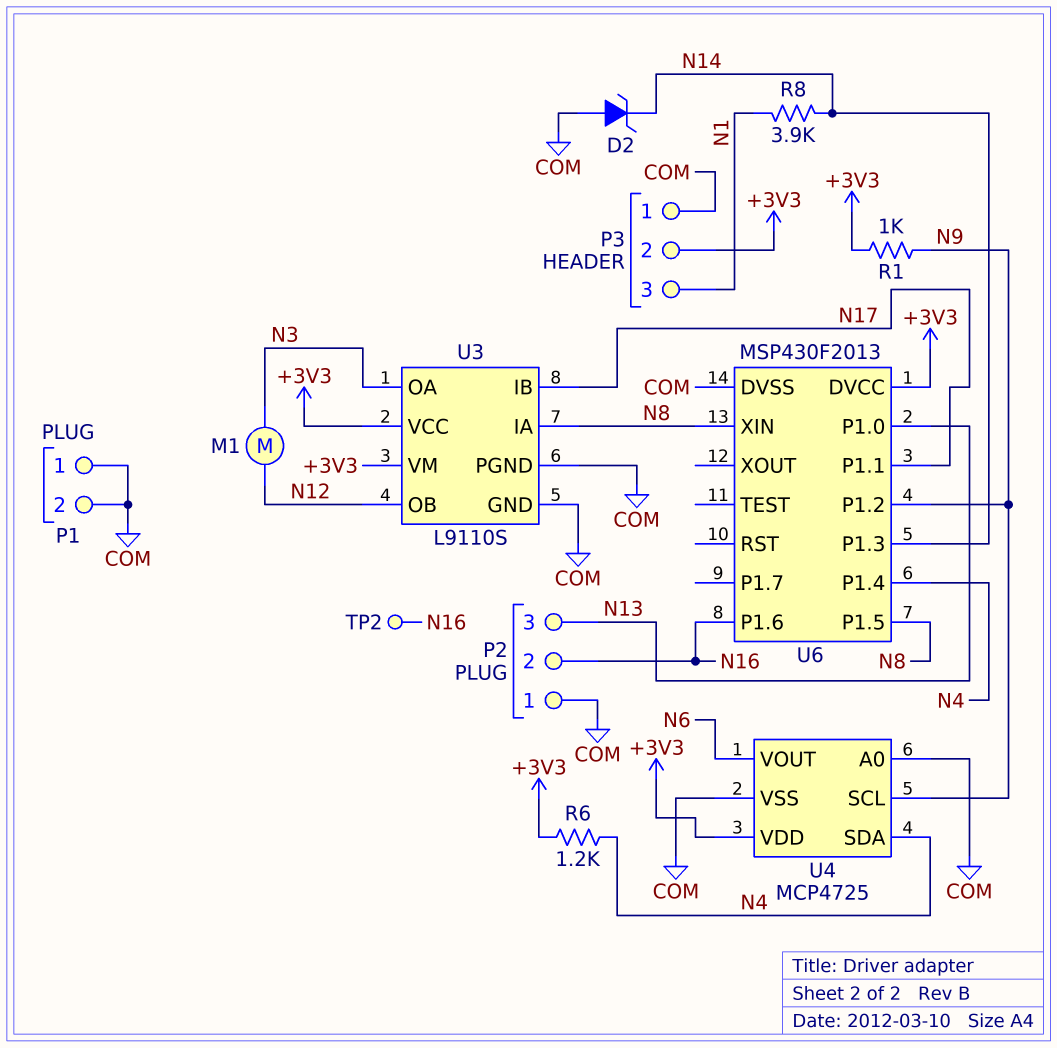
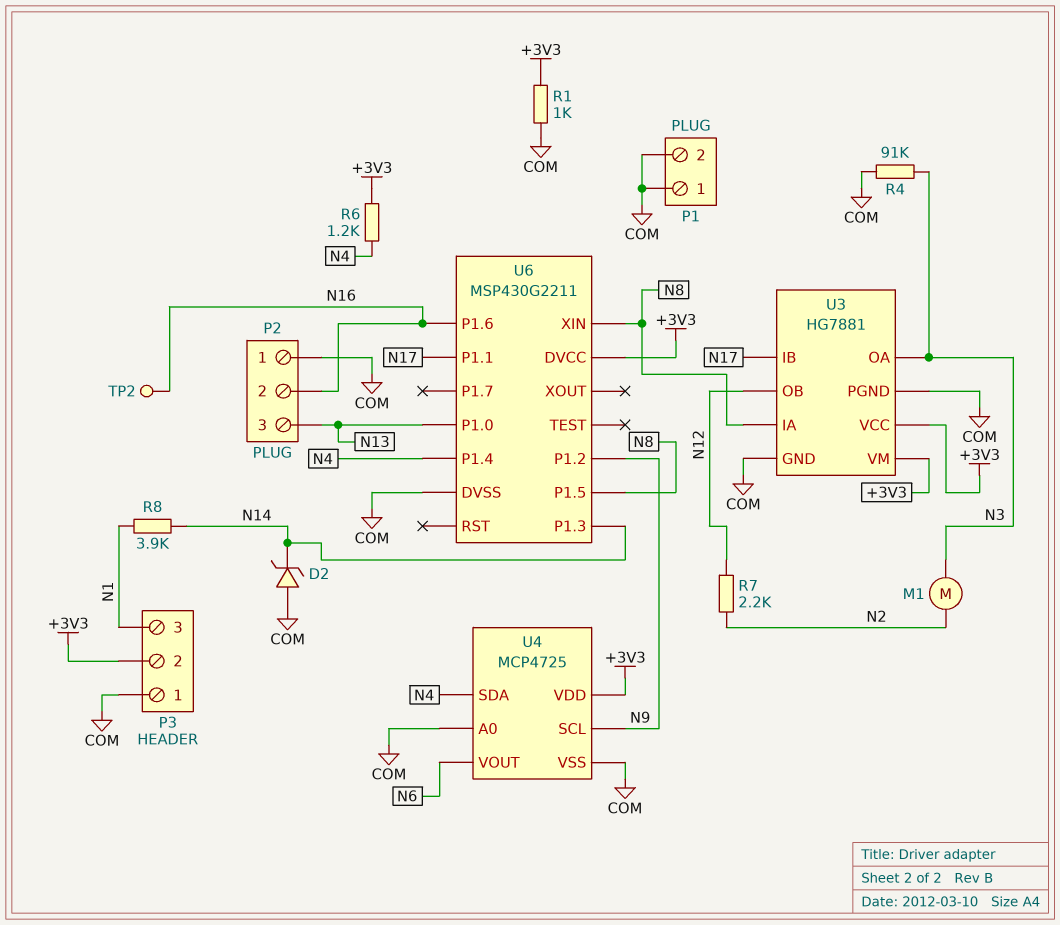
M1: motor (N3, N12) -> motor (N2, N3)
R1: 1k (+3V3, N9) -> 1k (+3V3, COM)
R4: none -> 91k (COM, N3)
R7: none -> 2.2k (N2, N12)
U3: L9110S -> HG7881
U6: MSP430F2013 -> MSP430G2211

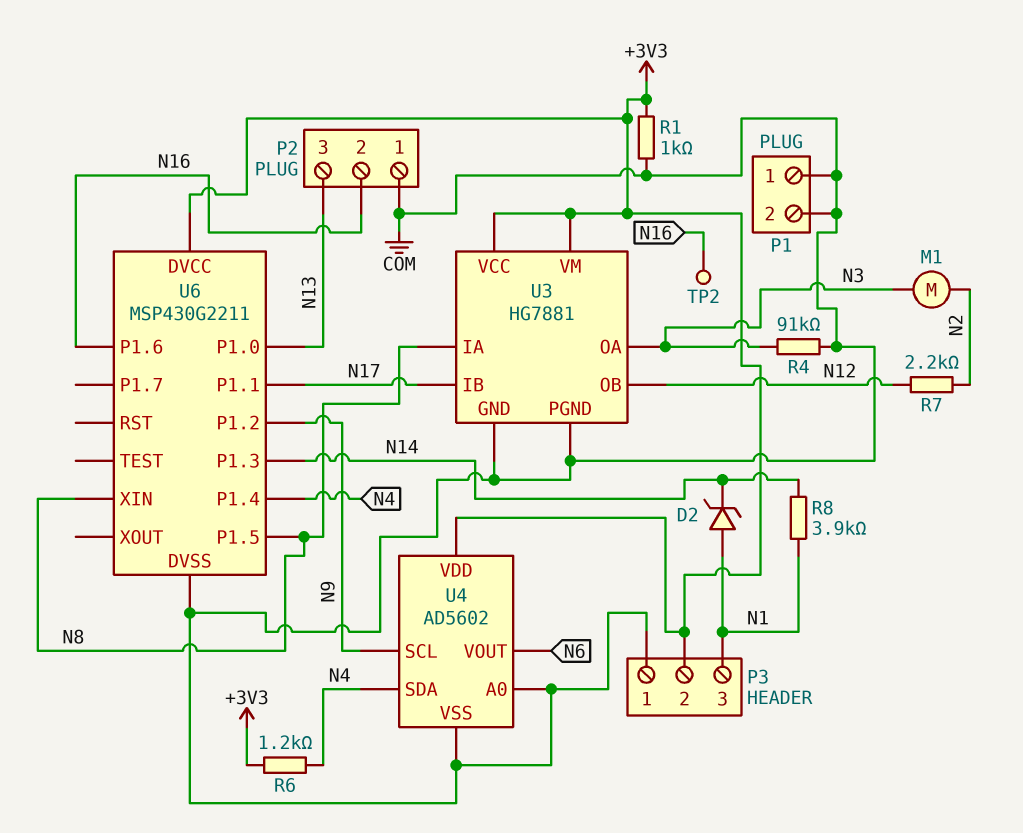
D2: zener (A COM, K N14) -> zener (A N1, K N14)
U4: MCP4725 -> AD5602

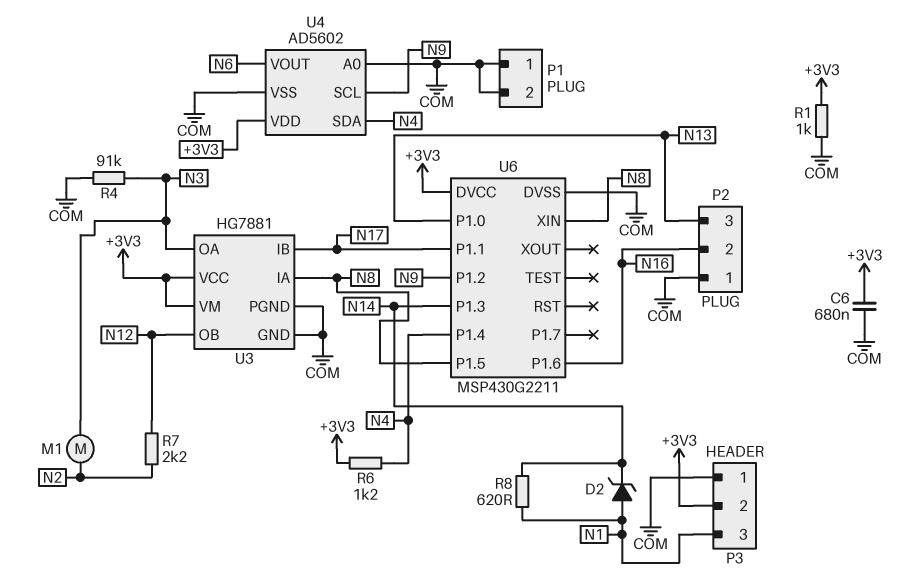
C6: none -> 680nF (+3V3, COM)
R8: 3.9k (N1, N14) -> 620 (N1, N14)
TP2: test point (N16) -> none

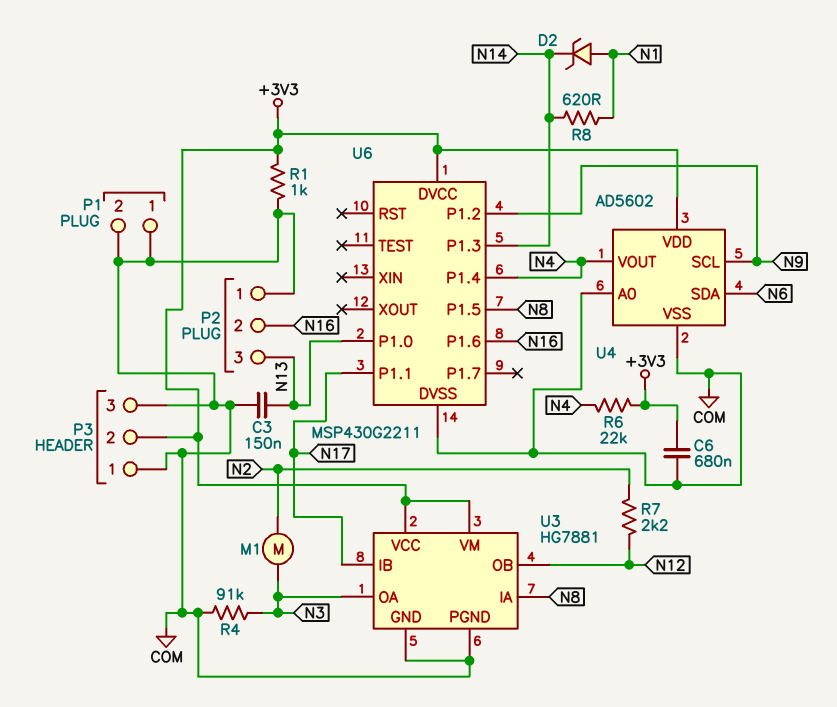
C3: none -> 150nF (COM, N13)
P3 pin 3: N1 -> COM
R6: 1.2k (+3V3, N4) -> 22k (+3V3, N4)
U4 pin SDA: N4 -> N6
U4 pin VOUT: N6 -> N4
U6 pin XIN: N8 -> none

